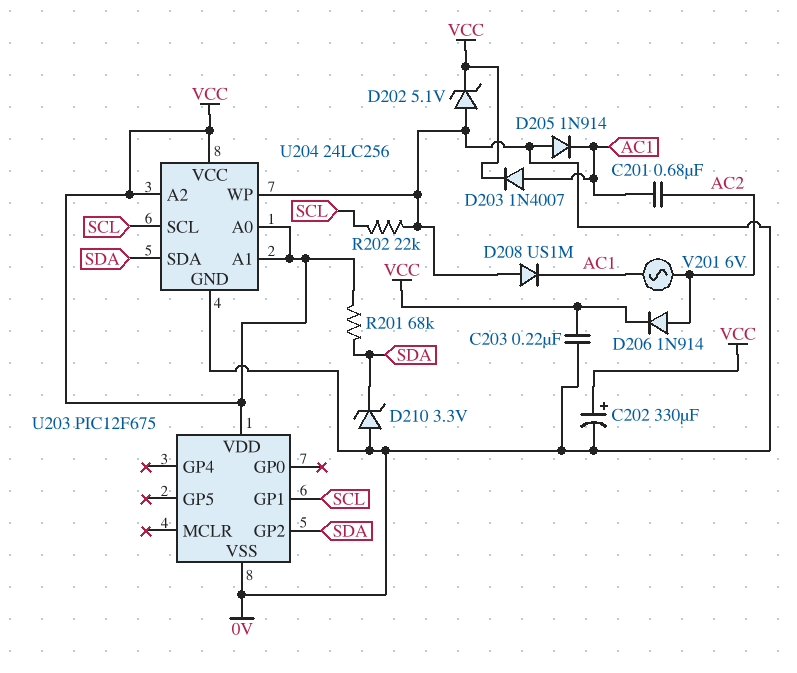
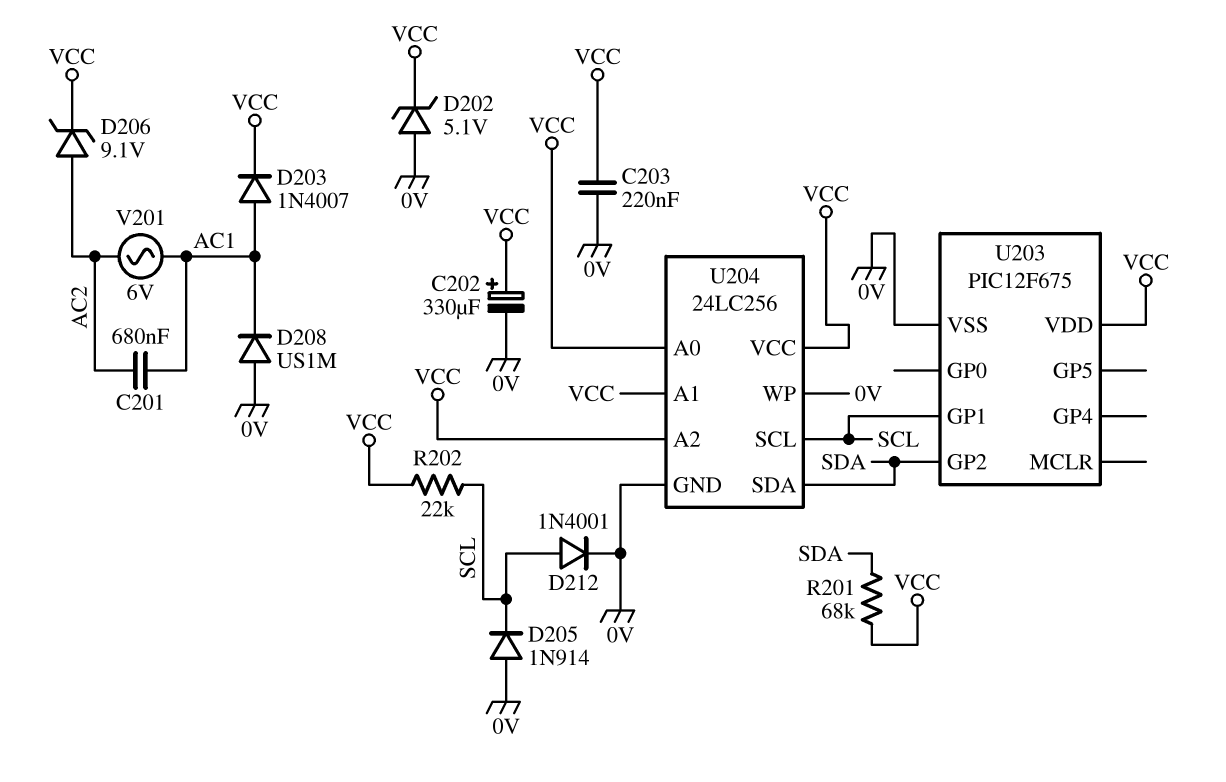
D205: diode 1N914 (A 0V, K AC1) -> diode 1N914 (A 0V, K SCL)
D206: diode 1N914 (A AC2, K VCC) -> zener 9.1V (A AC2, K VCC)
D210: zener 3.3V (A 0V, K SDA) -> none
D212: none -> diode 1N4001 (A SCL, K 0V)
R202: 22k (0V, SCL) -> 22k (SCL, VCC)

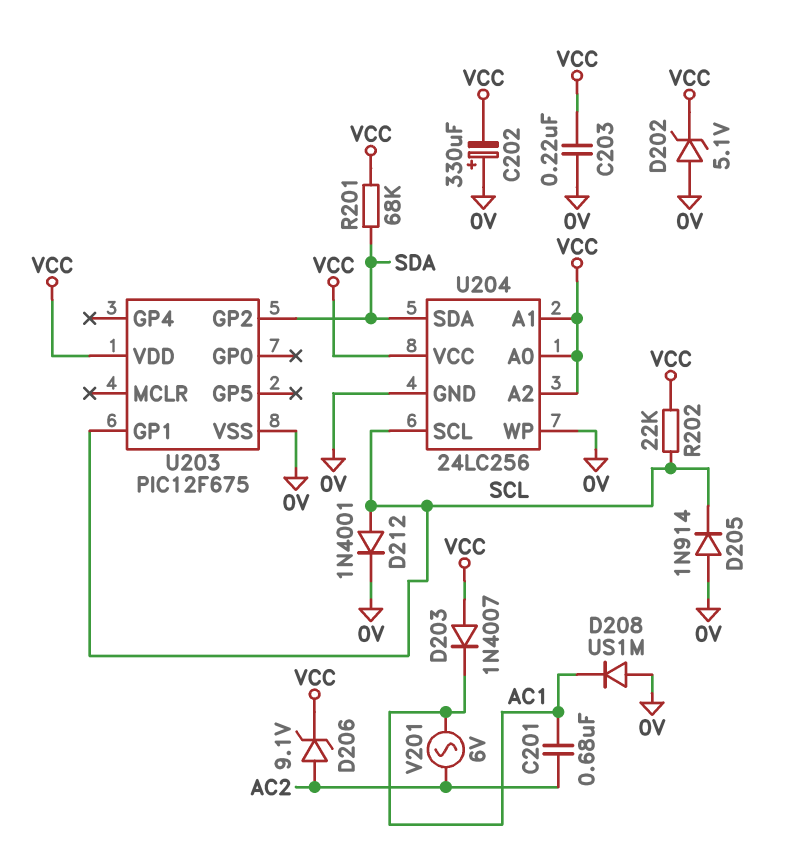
C202: 330uF (plus VCC, minus 0V) -> 330uF (plus 0V, minus VCC)
D203: diode 1N4007 (A AC1, K VCC) -> diode 1N4007 (A VCC, K AC1)

